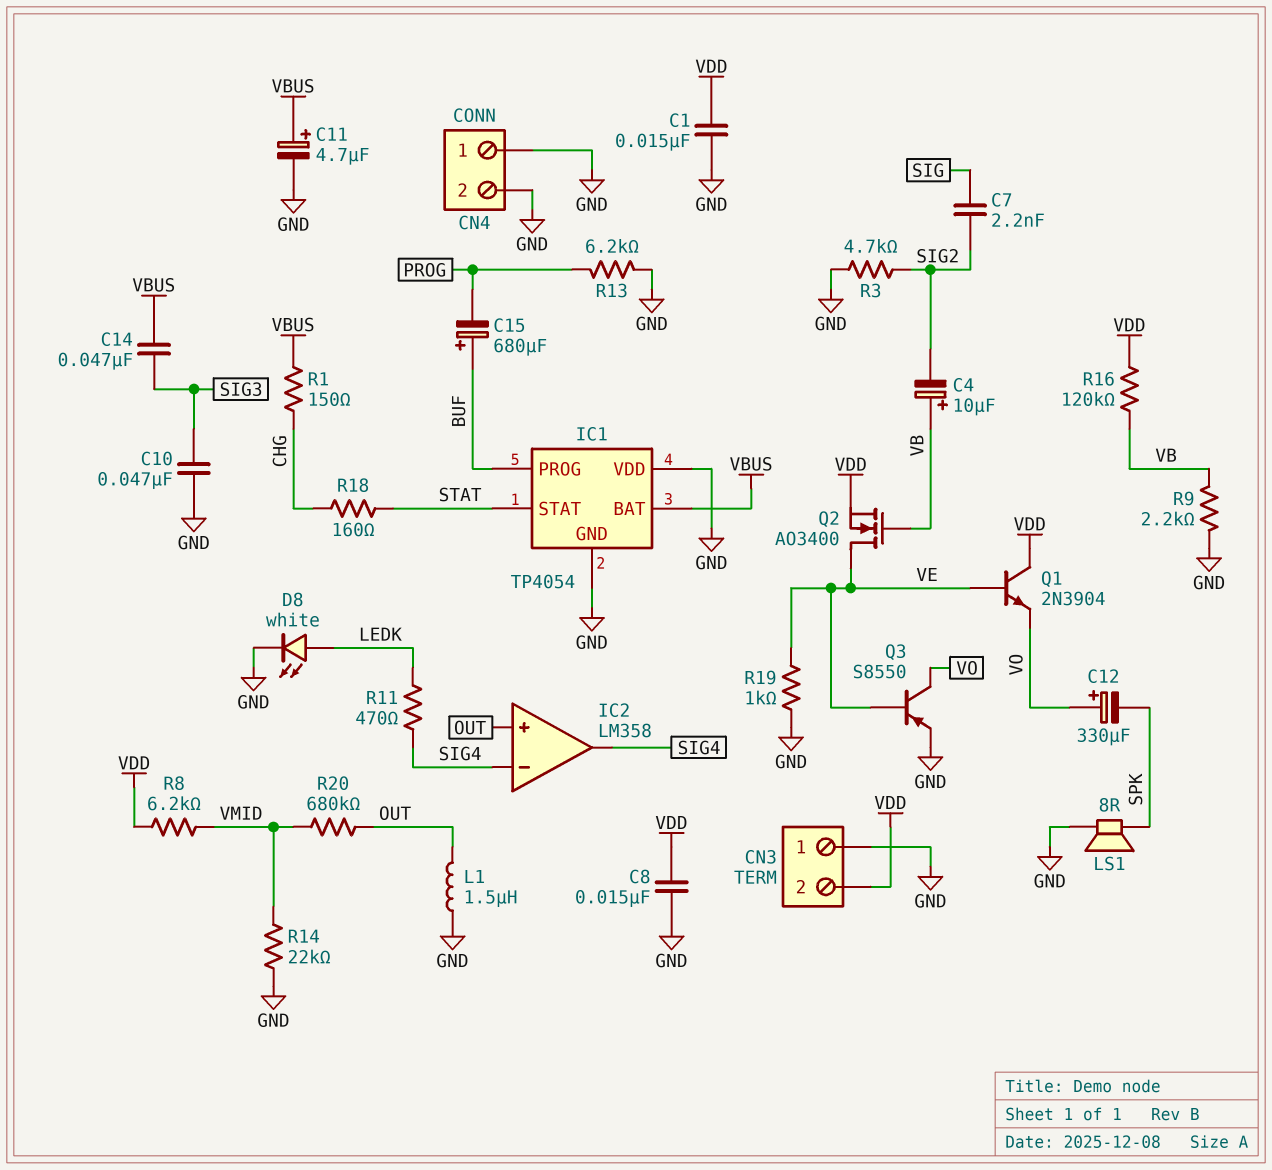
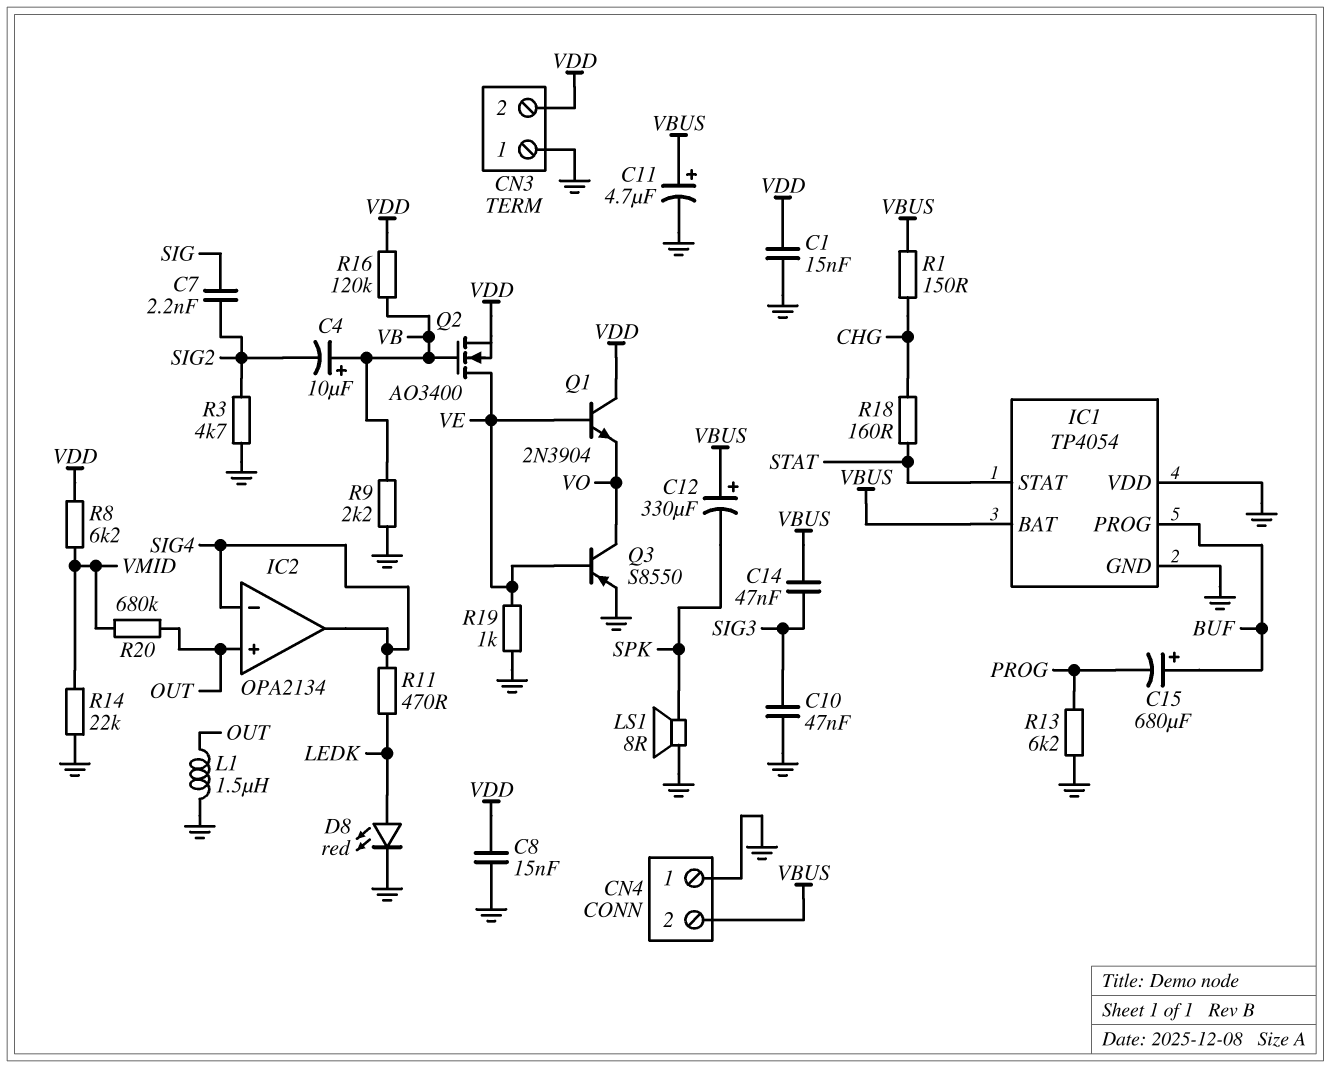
C12: 330uF (plus VO, minus SPK) -> 330uF (plus VBUS, minus SPK)
CN4 pin 2: GND -> VBUS
D8: LED white (A LEDK, K GND) -> LED red (A LEDK, K GND)
IC2: LM358 -> OPA2134

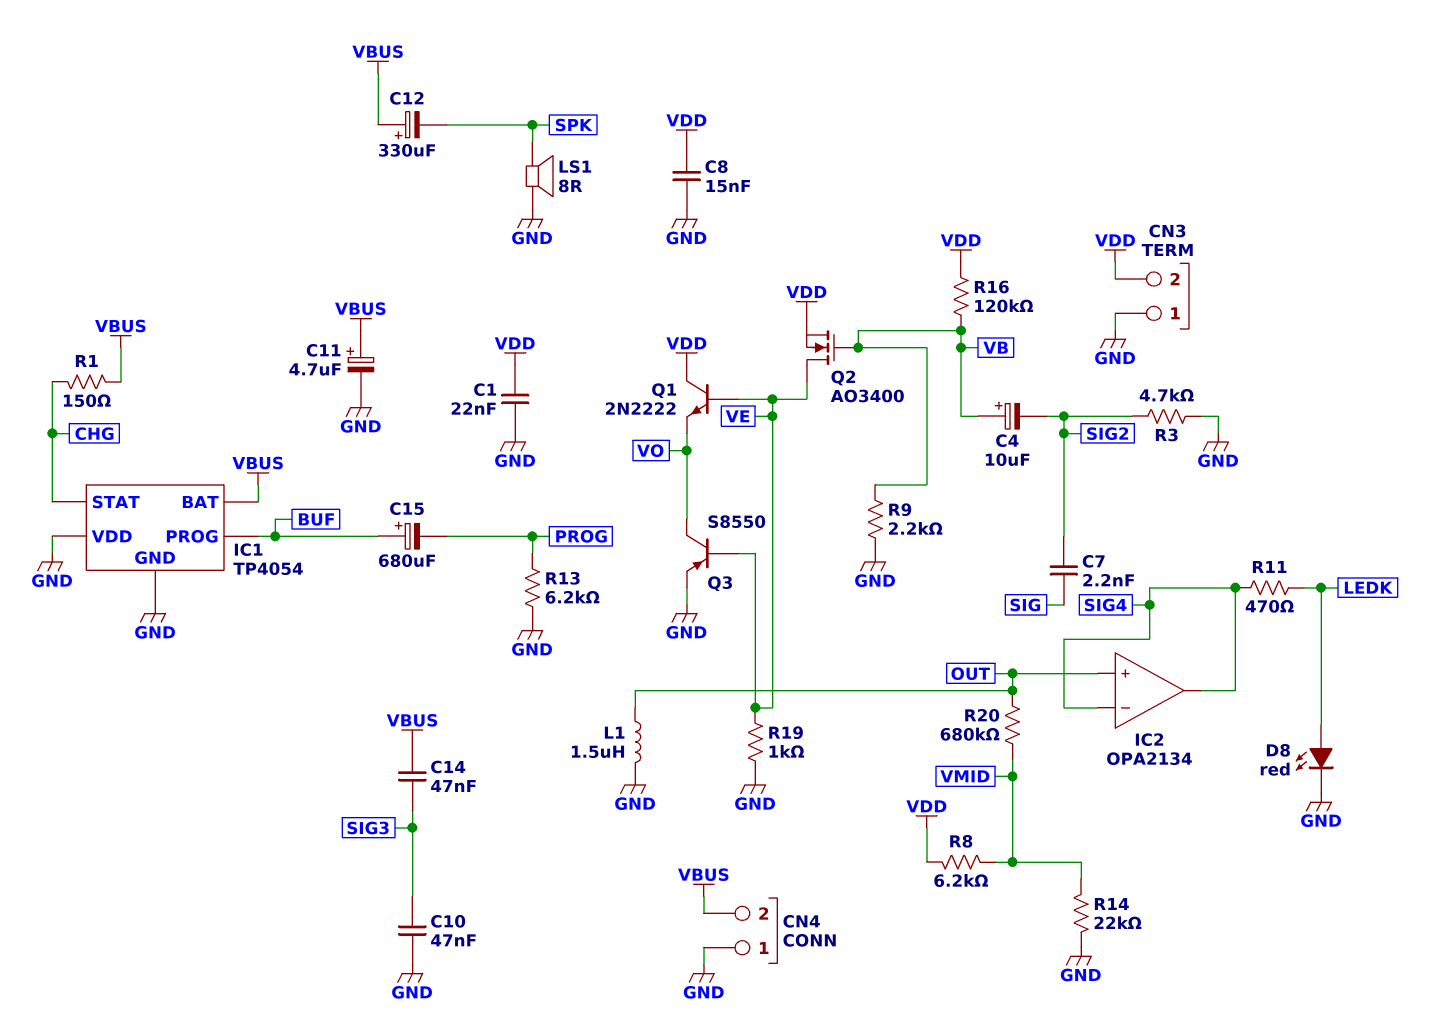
C1: 15nF (GND, VDD) -> 22nF (GND, VDD)
IC1 pin STAT: STAT -> CHG
Q1: NPN 2N3904 (B VE, C VDD, E VO) -> NPN 2N2222 (B VE, C VDD, E VO)
R18: 160 (CHG, STAT) -> none

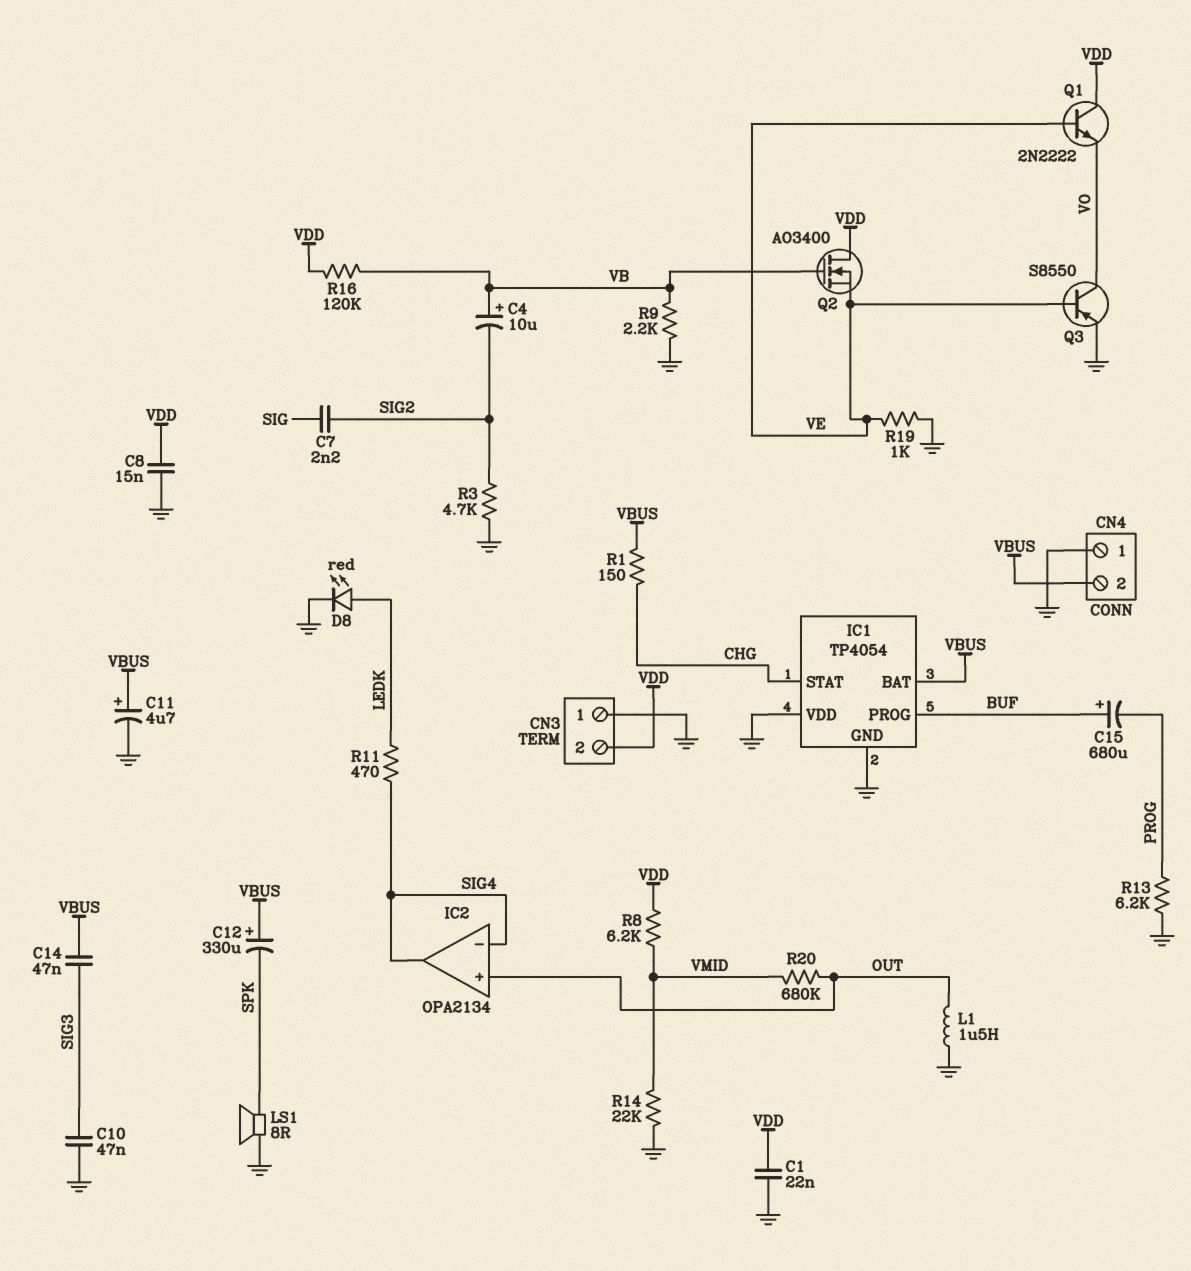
Q2: NMOS AO3400 (G VB, D VE, S VDD) -> NMOS AO3400 (G VB, D VDD, S VE)

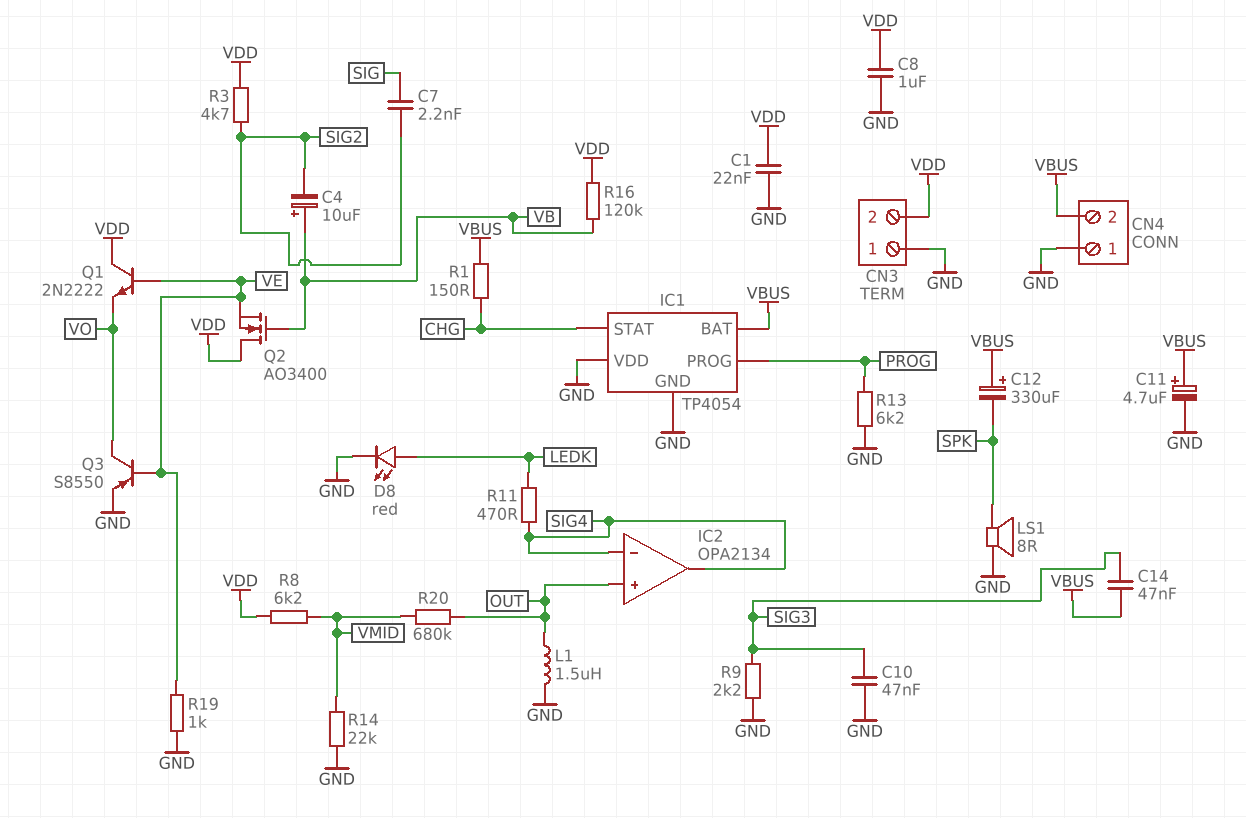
C8: 15nF (GND, VDD) -> 1uF (GND, VDD)
C15: 680uF (plus BUF, minus PROG) -> none
IC1 pin PROG: BUF -> PROG
R3: 4.7k (GND, SIG2) -> 4.7k (SIG2, VDD)
R9: 2.2k (GND, VB) -> 2.2k (GND, SIG3)

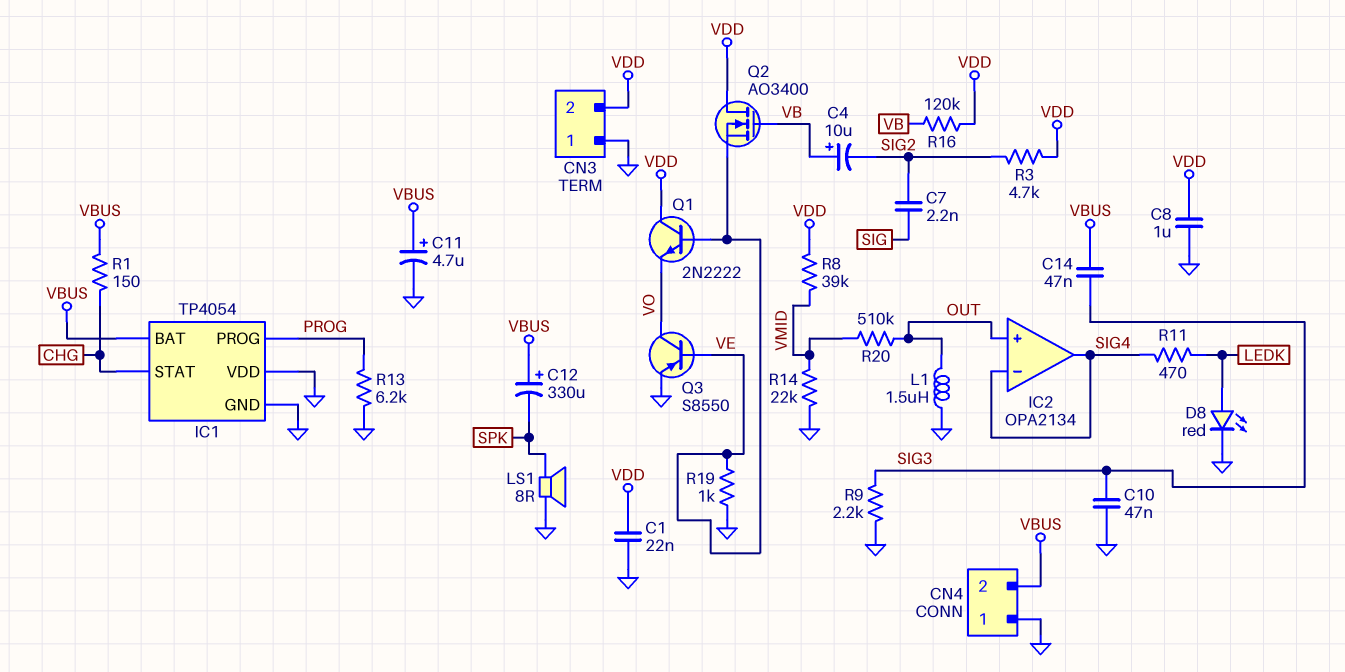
R8: 6.2k (VDD, VMID) -> 39k (VDD, VMID)
R20: 680k (OUT, VMID) -> 510k (OUT, VMID)

